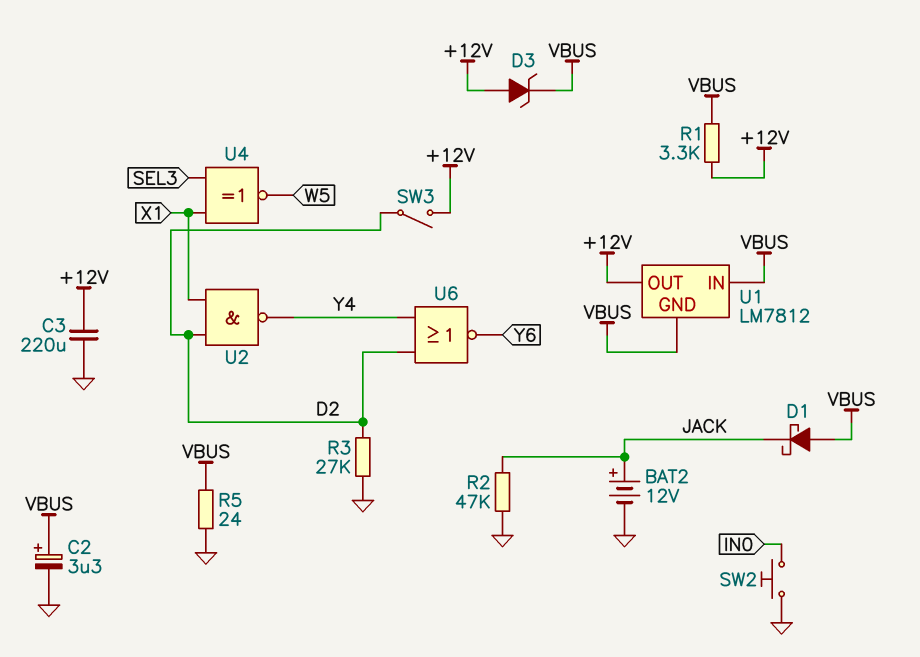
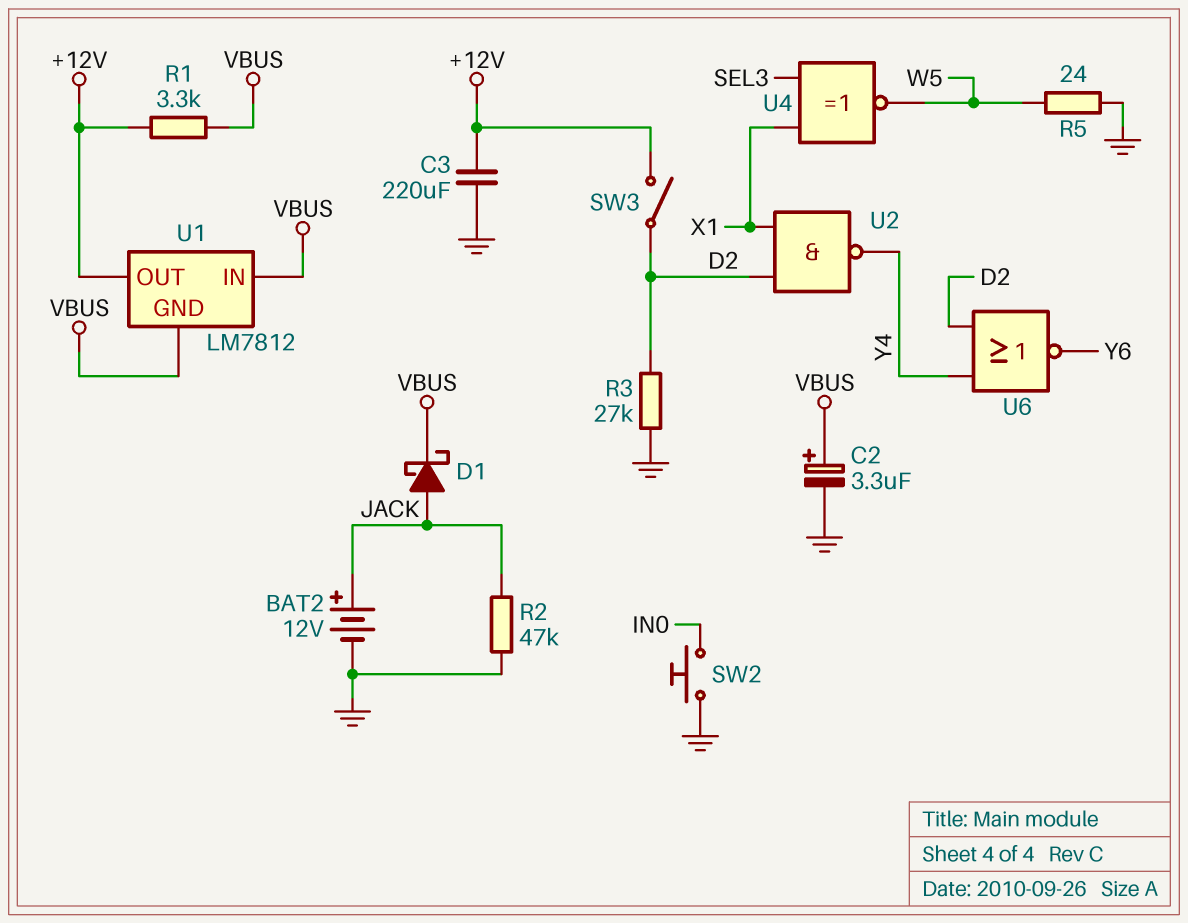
D1: schottky (A VBUS, K JACK) -> schottky (A JACK, K VBUS)
D3: zener (A +12V, K VBUS) -> none
R5: 24 (GND, VBUS) -> 24 (GND, W5)

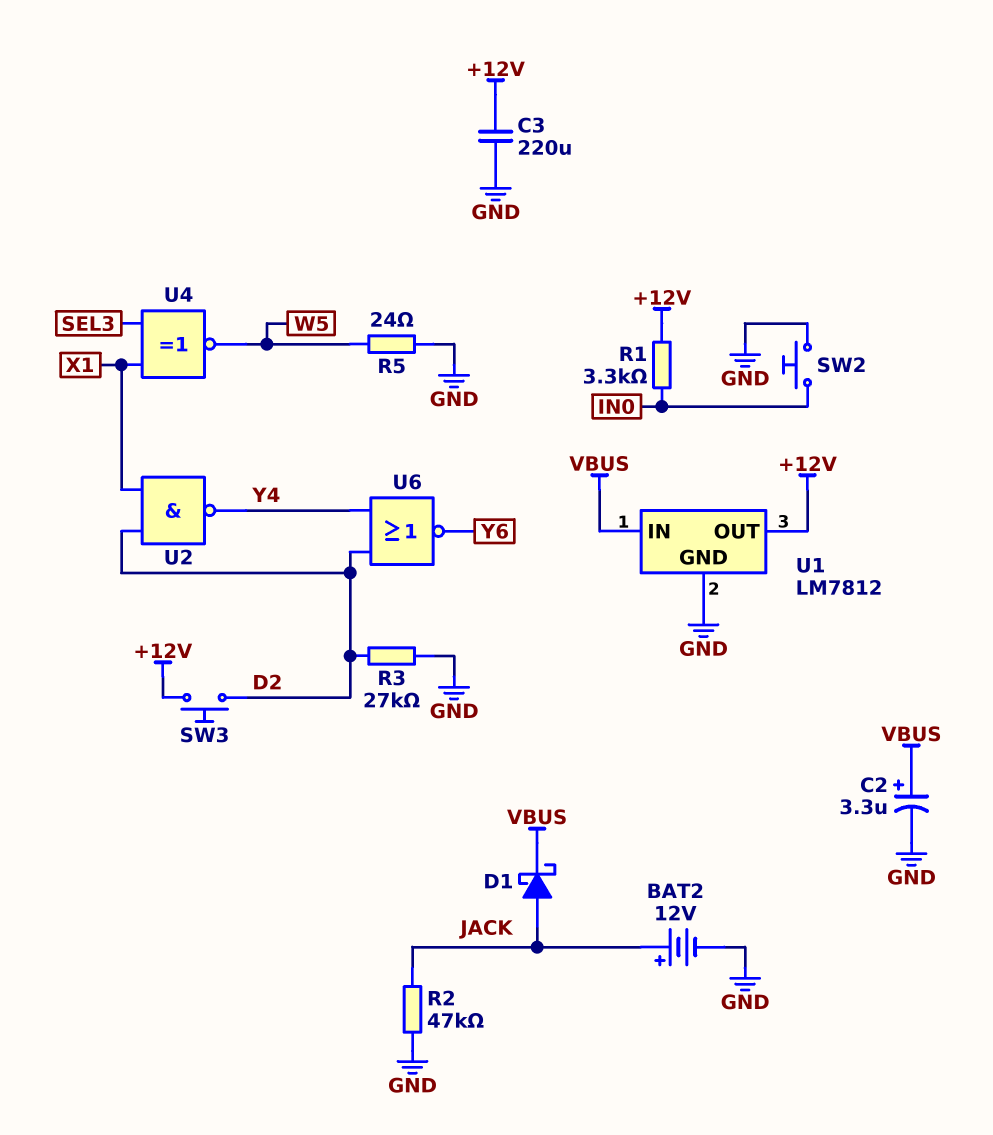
R1: 3.3k (+12V, VBUS) -> 3.3k (+12V, IN0)
SW3: switch (+12V, D2) -> button (+12V, D2)
U1 pin GND: VBUS -> GND

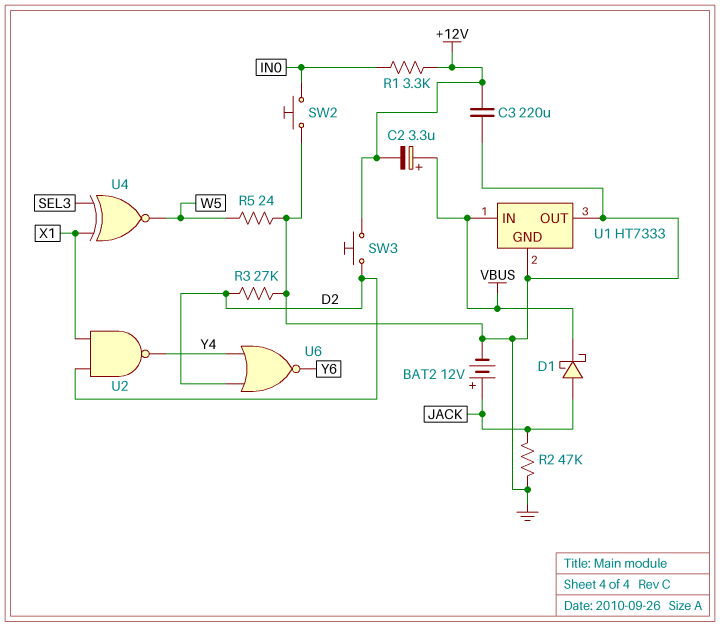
C2: 3.3uF (plus VBUS, minus GND) -> 3.3uF (plus VBUS, minus +12V)
U1: LM7812 -> HT7333
U1 pin OUT: +12V -> GND

